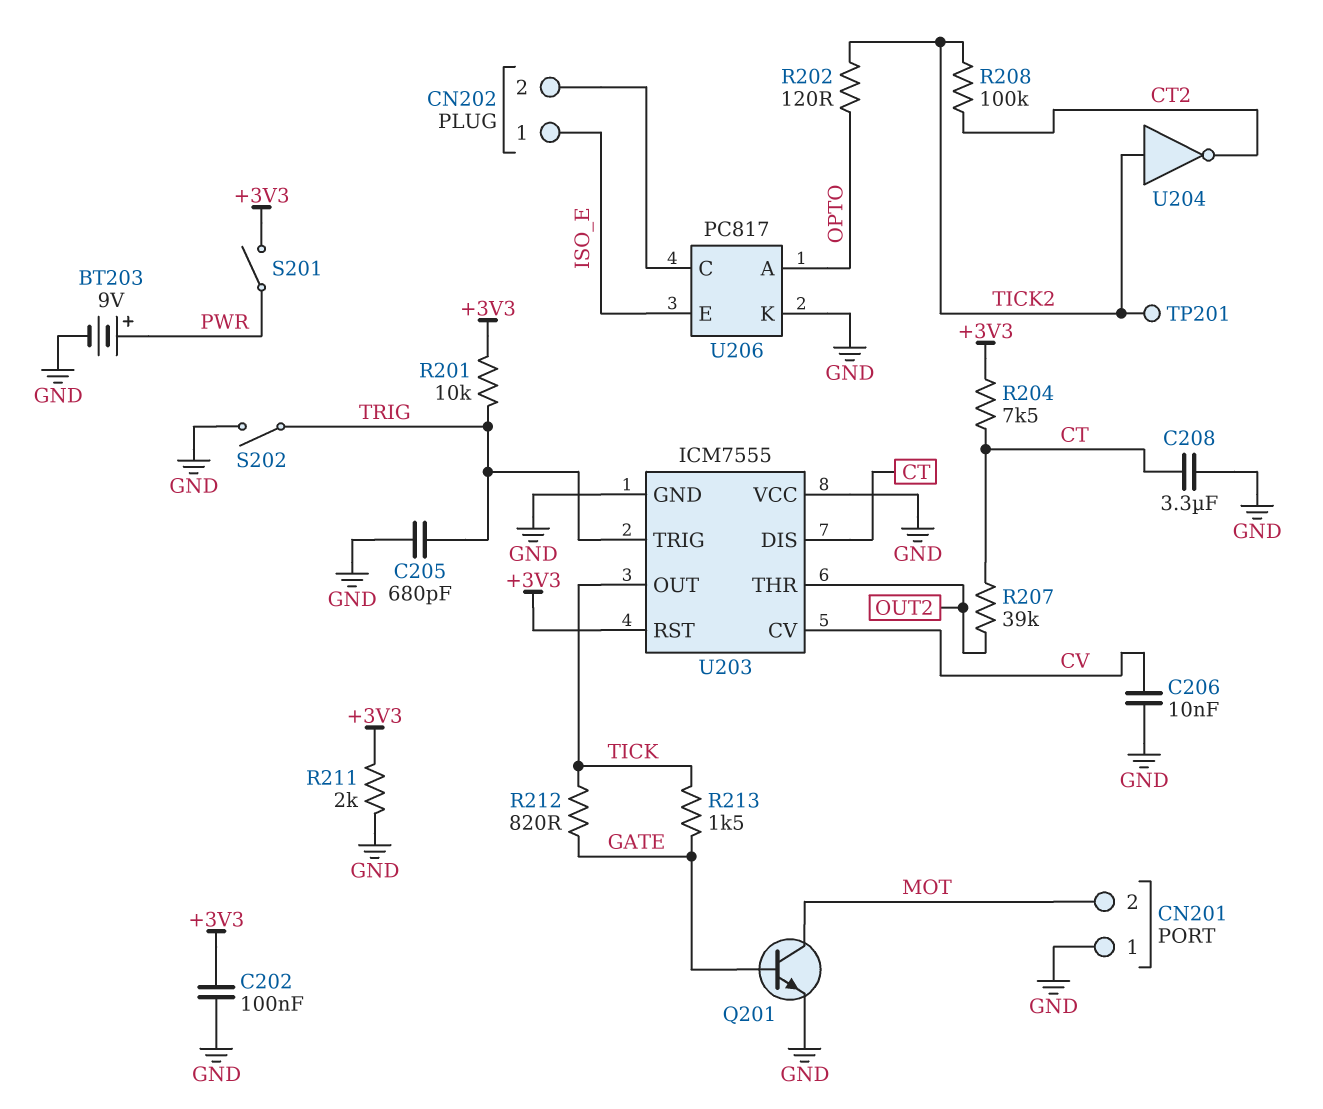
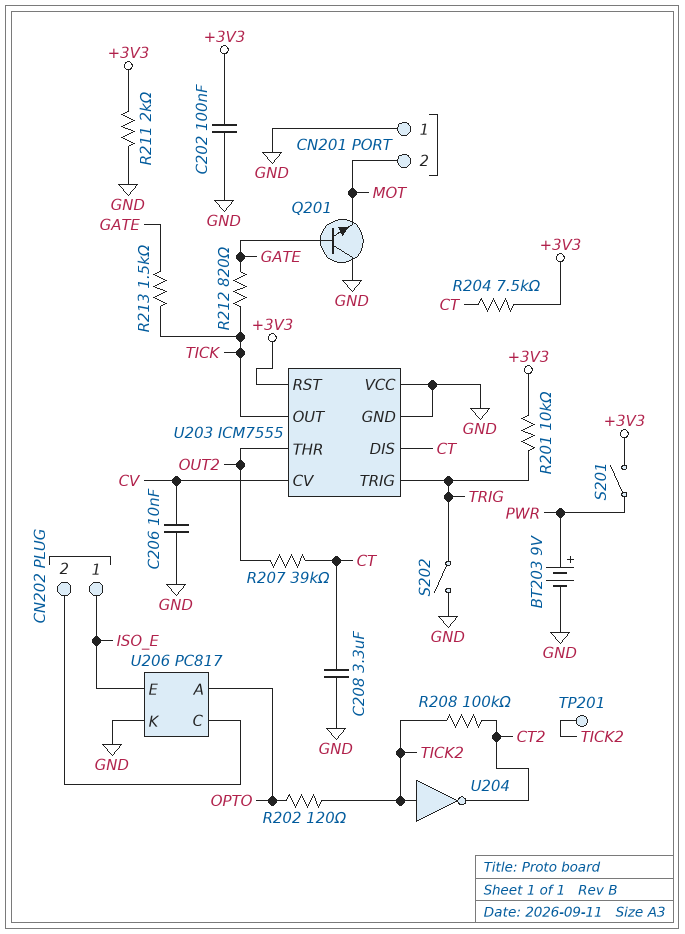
C205: 680pF (GND, TRIG) -> none
Q201: NPN (B GATE, C MOT, E GND) -> NPN (B GATE, C GND, E MOT)

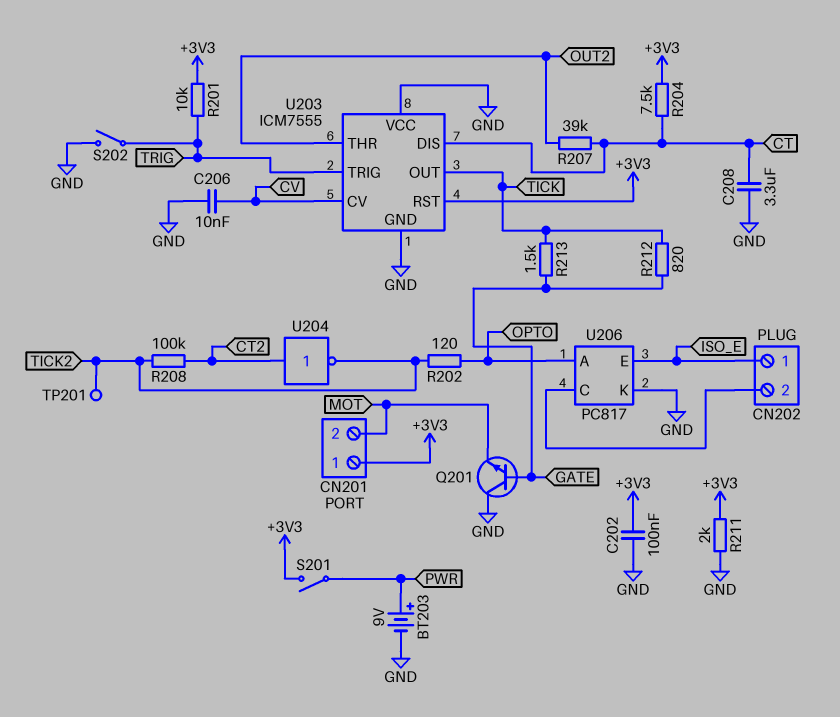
CN201 pin 1: GND -> +3V3
U204: NOT (in TICK2, out CT2) -> NOT (in CT2, out TICK2)

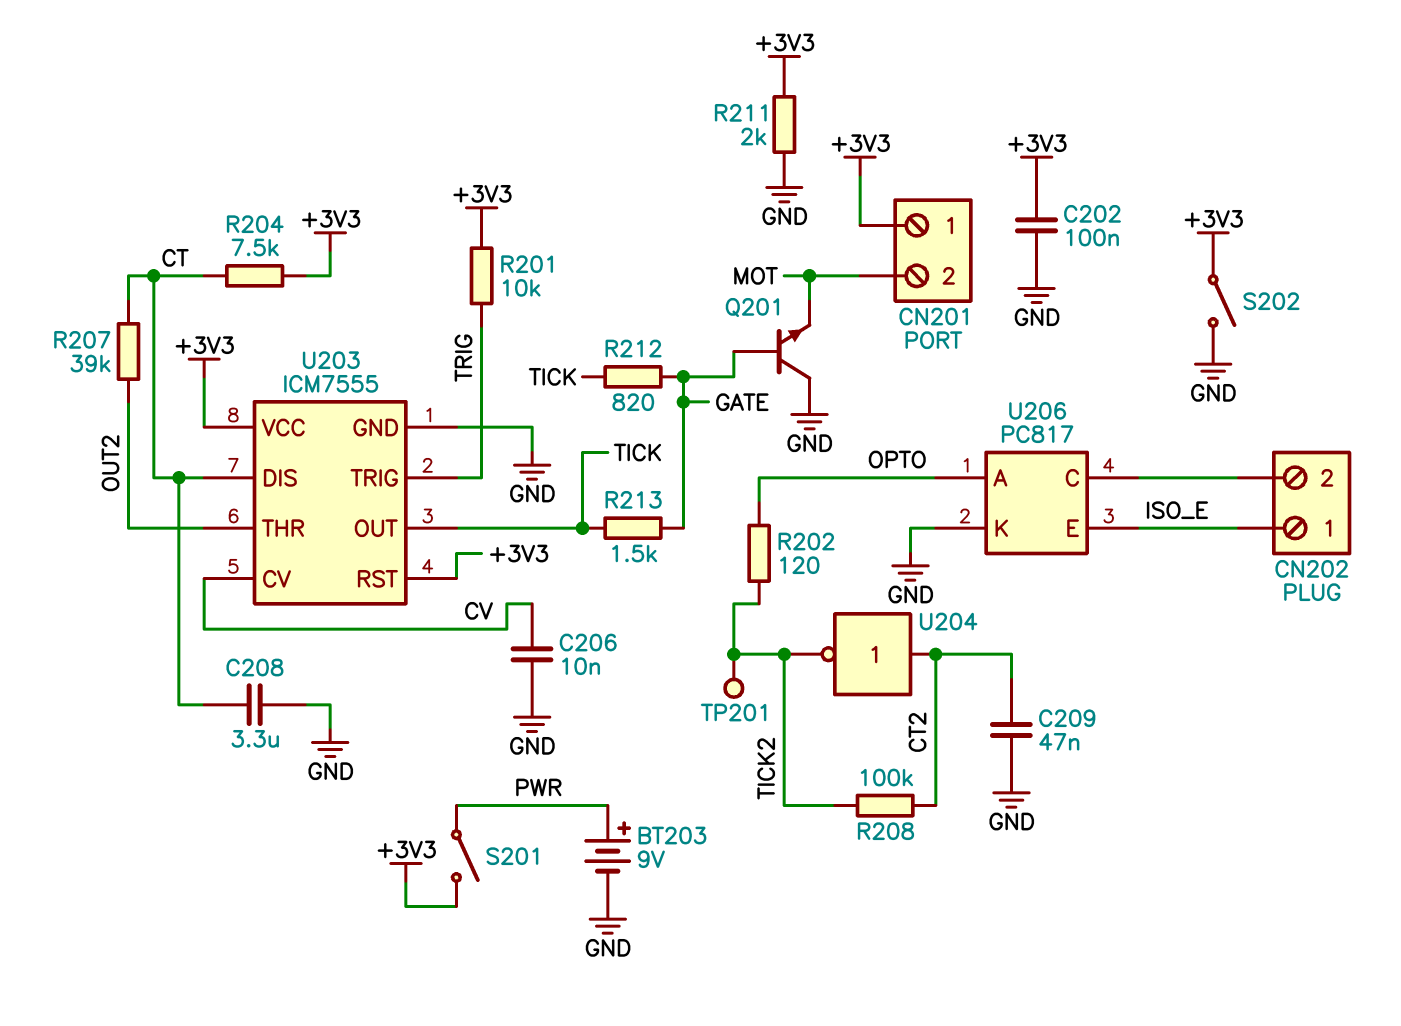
C209: none -> 47nF (CT2, GND)
S202: switch (GND, TRIG) -> switch (+3V3, GND)
U203 pin VCC: GND -> +3V3

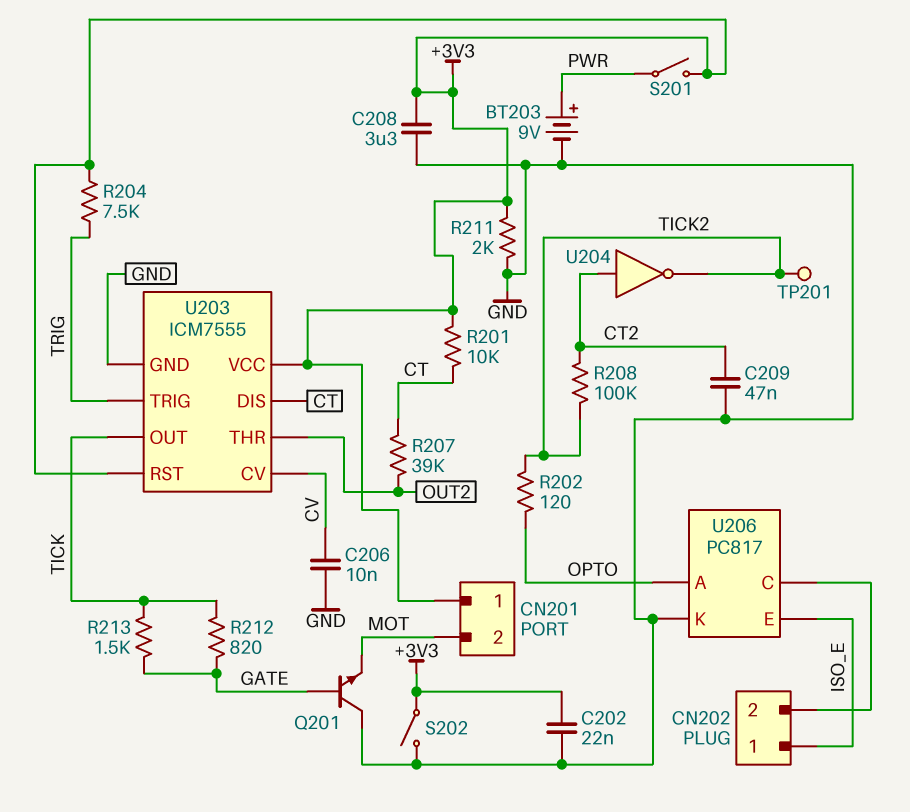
C202: 100nF (+3V3, GND) -> 22nF (+3V3, GND)
C208: 3.3uF (CT, GND) -> 3.3uF (+3V3, GND)
R201: 10k (+3V3, TRIG) -> 10k (+3V3, CT)
R204: 7.5k (+3V3, CT) -> 7.5k (+3V3, TRIG)

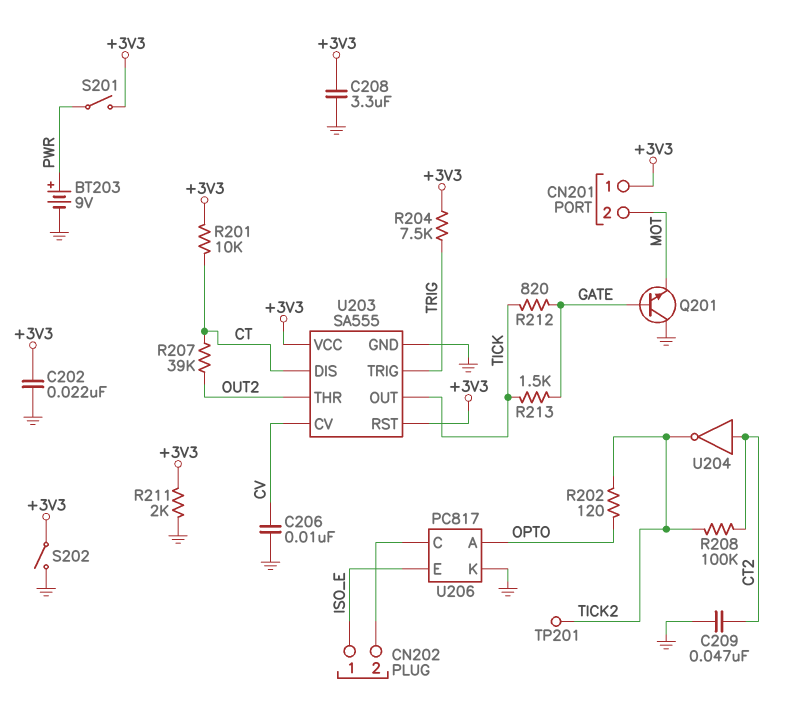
U203: ICM7555 -> SA555

